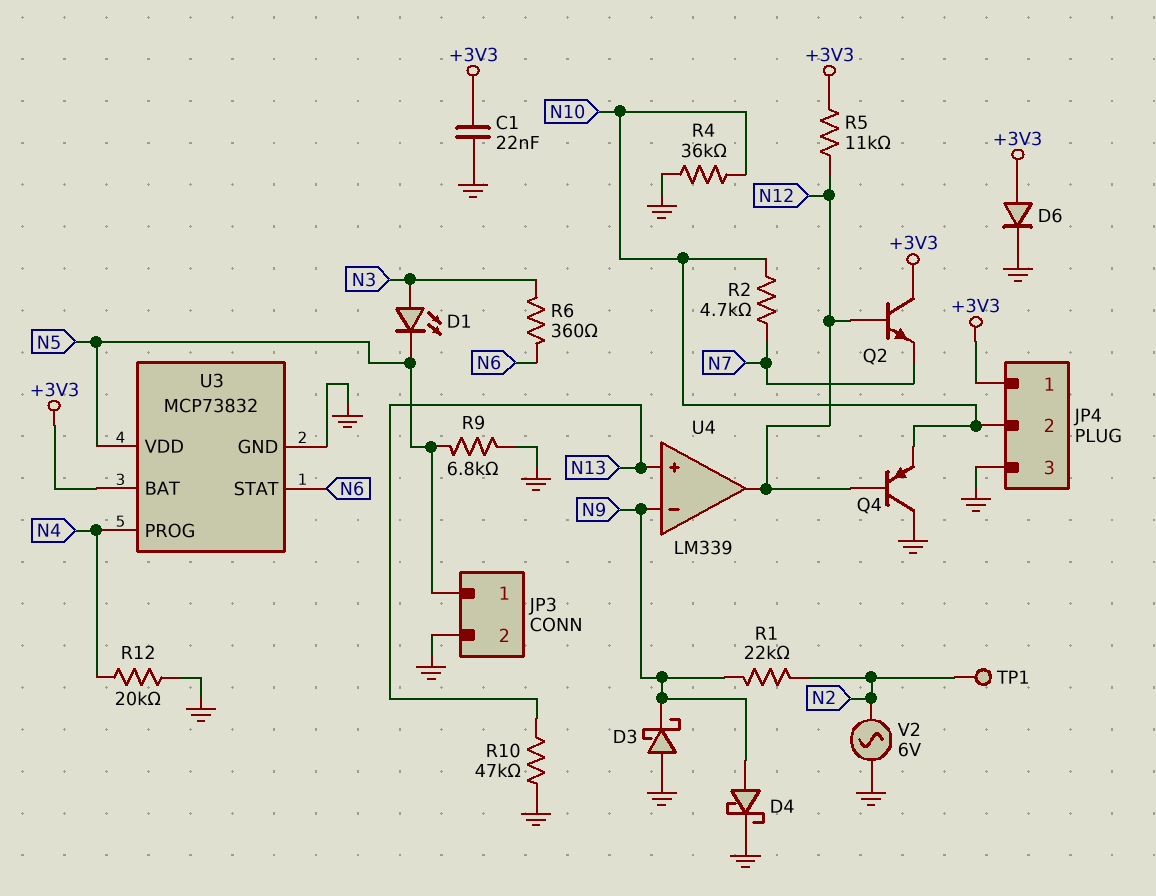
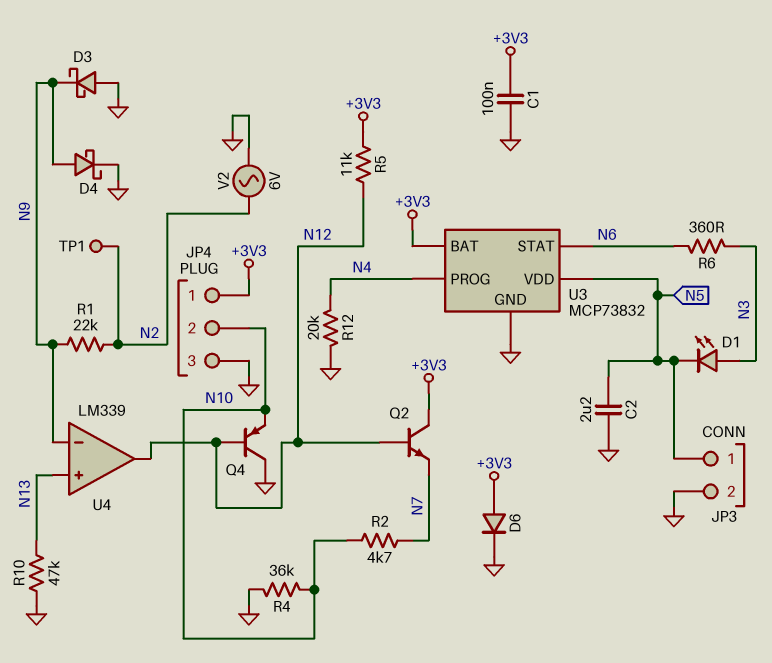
C1: 22nF (+3V3, GND) -> 100nF (+3V3, GND)
C2: none -> 2.2uF (GND, N5)
R9: 6.8k (GND, N5) -> none

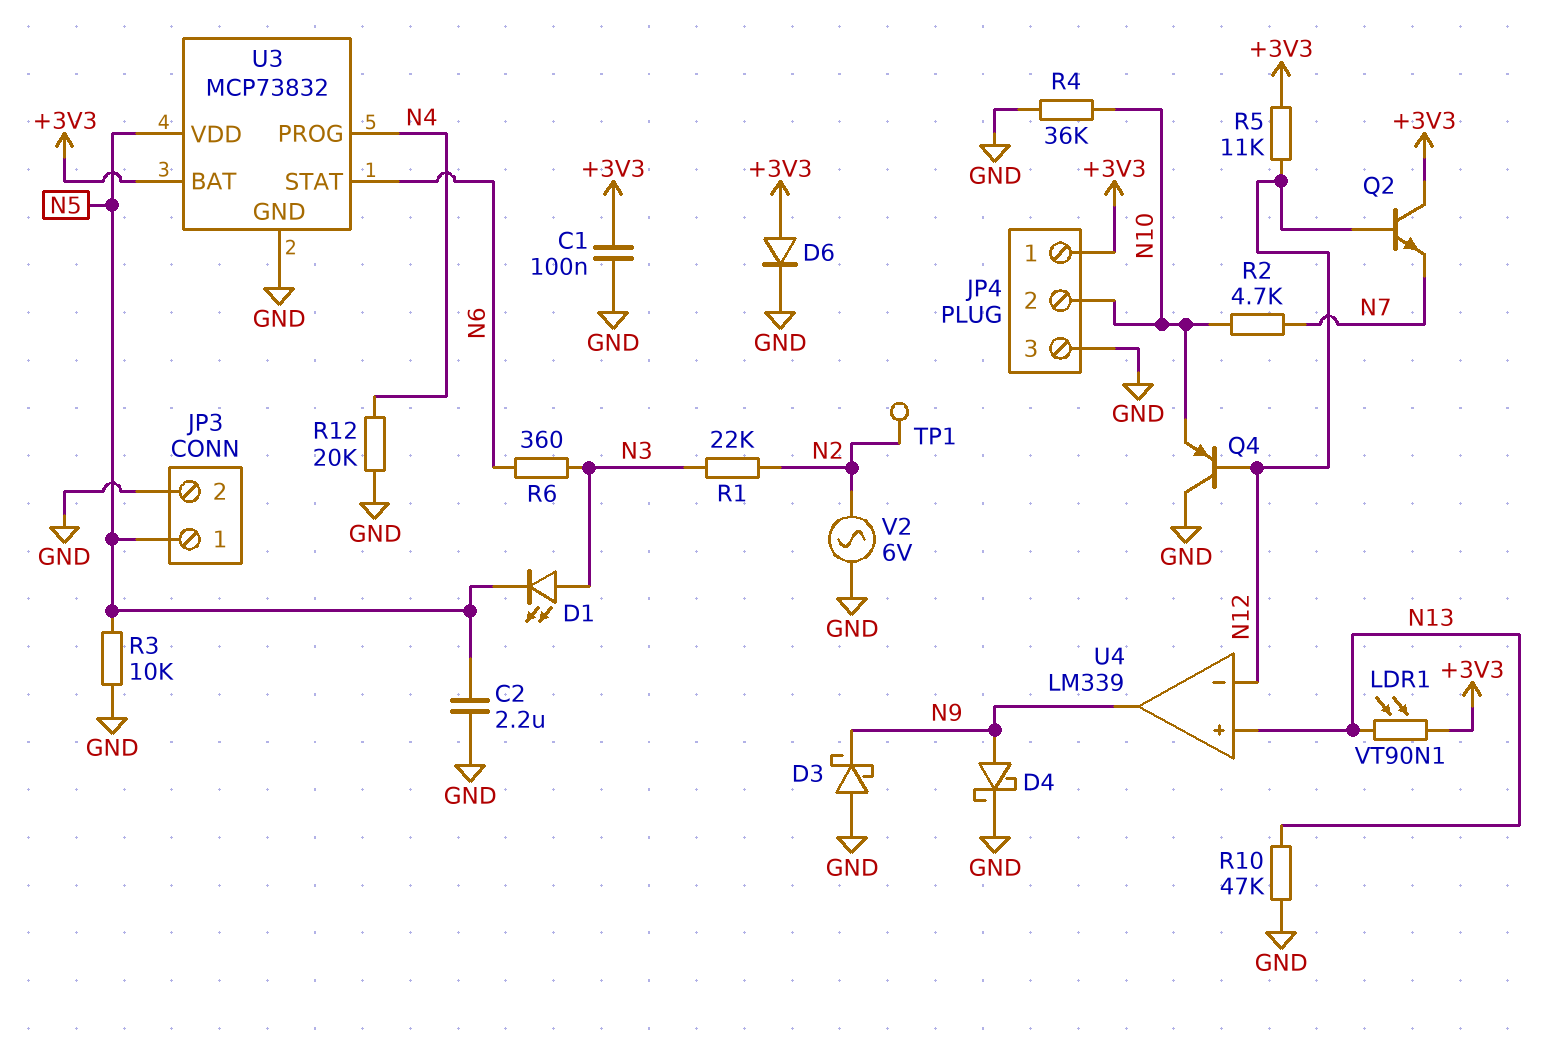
LDR1: none -> VT90N1 (+3V3, N13)
R1: 22k (N2, N9) -> 22k (N2, N3)
R3: none -> 10k (GND, N5)
U4 pin in-: N9 -> N12
U4 pin out: N12 -> N9

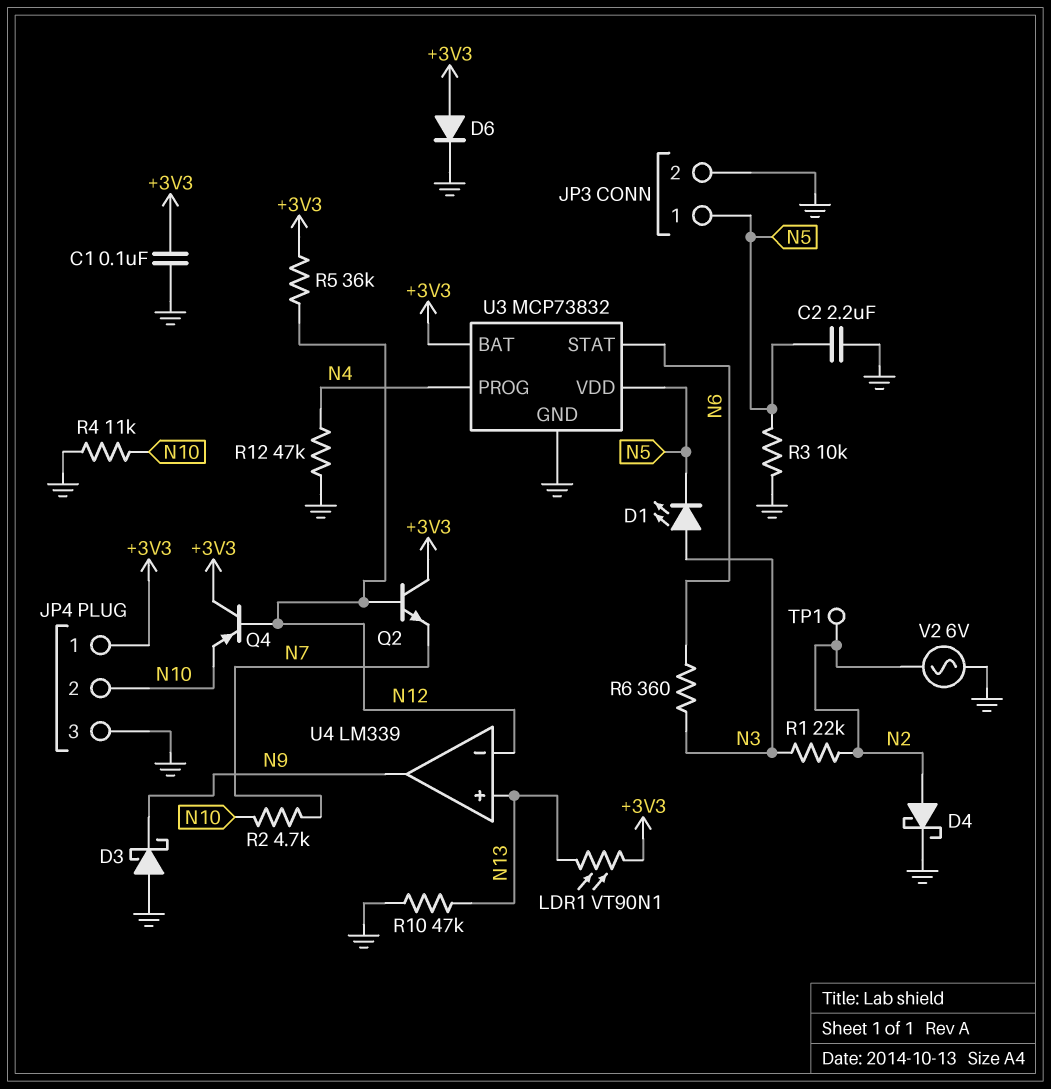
D4: schottky (A N9, K GND) -> schottky (A N2, K GND)
Q4: PNP (B N12, C GND, E N10) -> PNP (B N12, C +3V3, E N10)
R4: 36k (GND, N10) -> 11k (GND, N10)
R5: 11k (+3V3, N12) -> 36k (+3V3, N12)
R12: 20k (GND, N4) -> 47k (GND, N4)

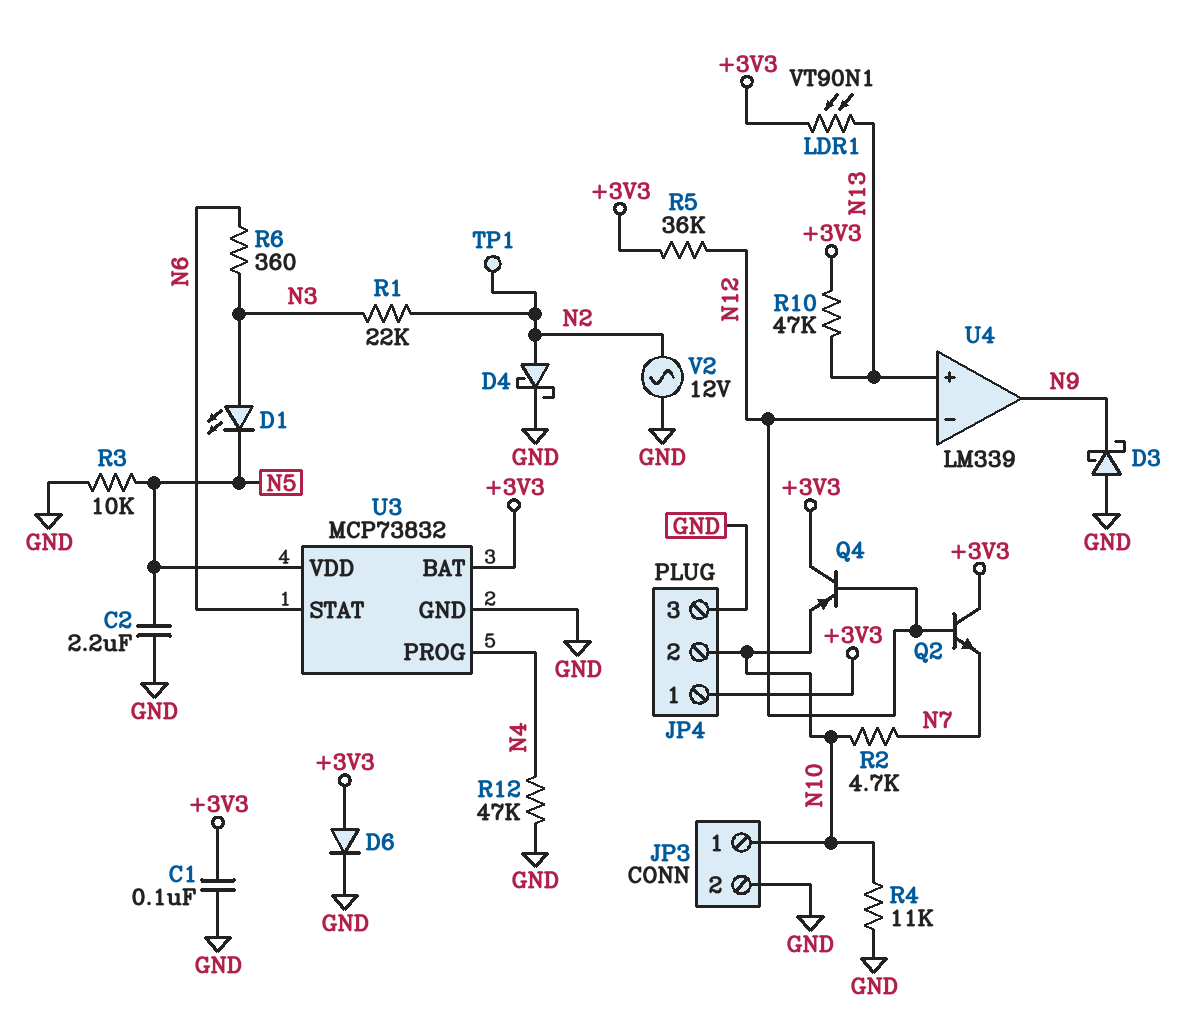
JP3 pin 1: N5 -> N10
R10: 47k (GND, N13) -> 47k (+3V3, N13)
V2: AC 6V (GND, N2) -> AC 12V (GND, N2)

